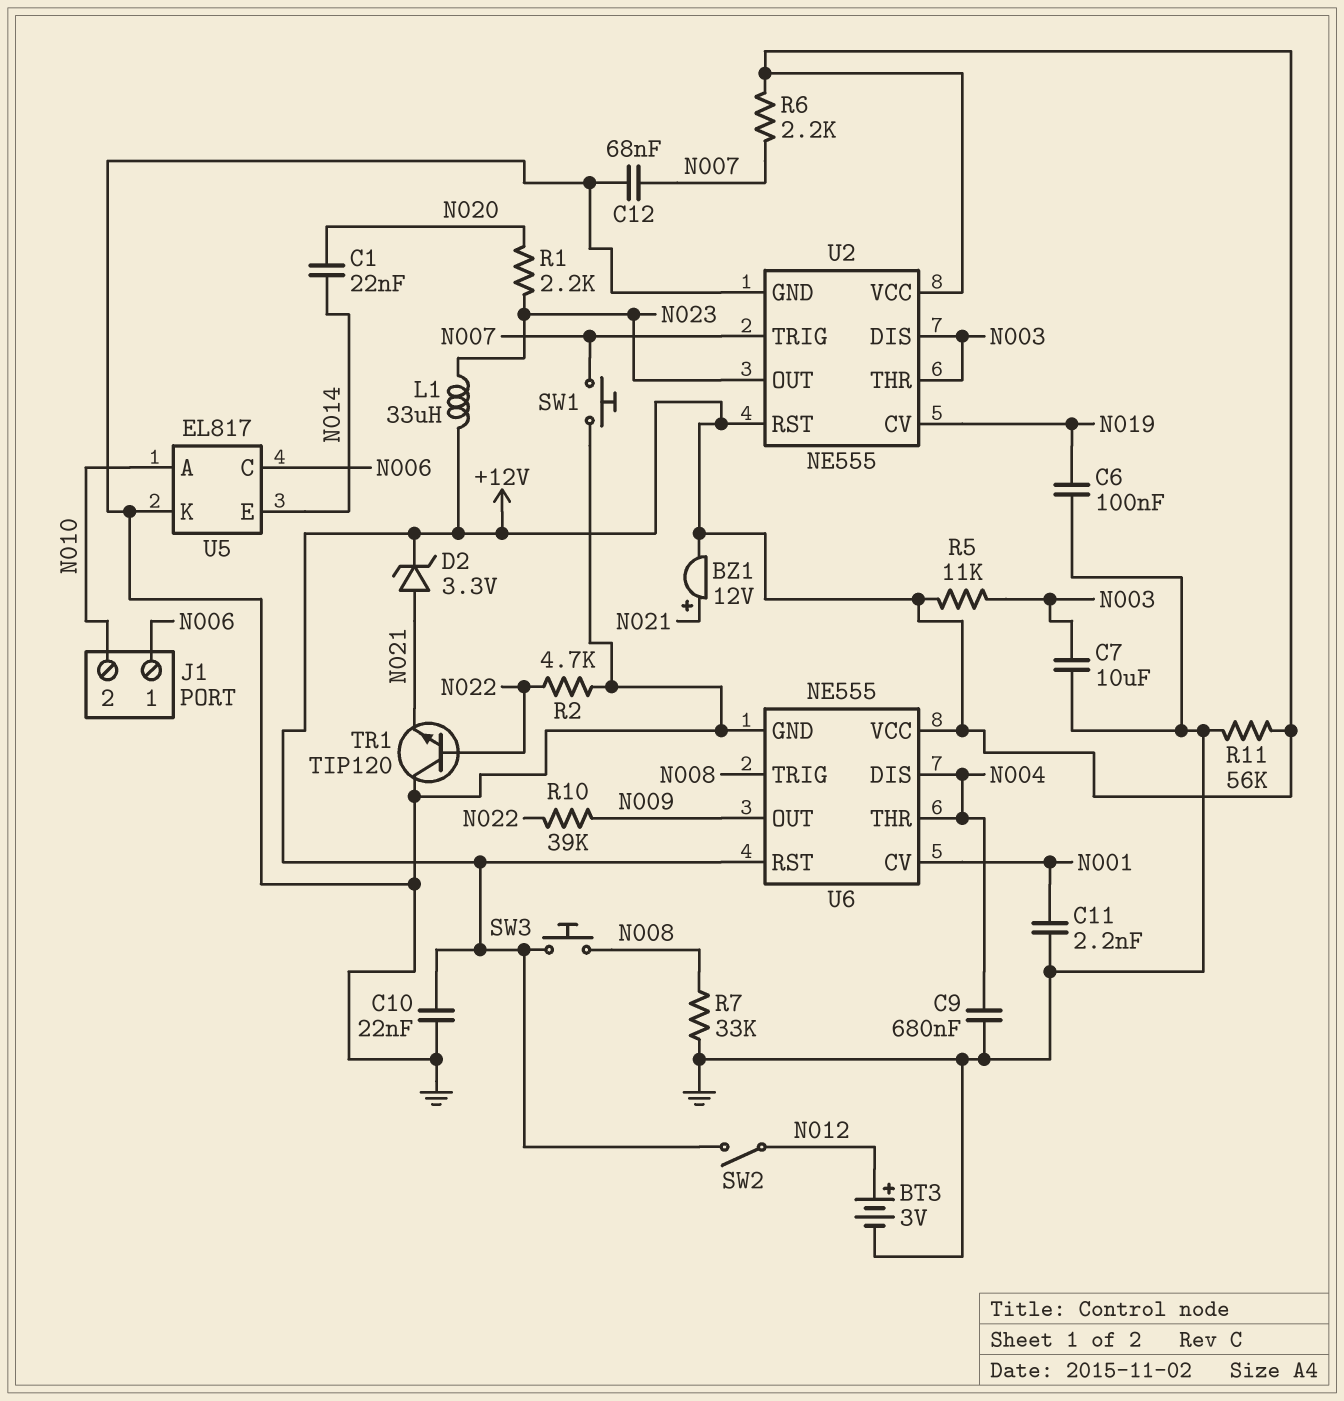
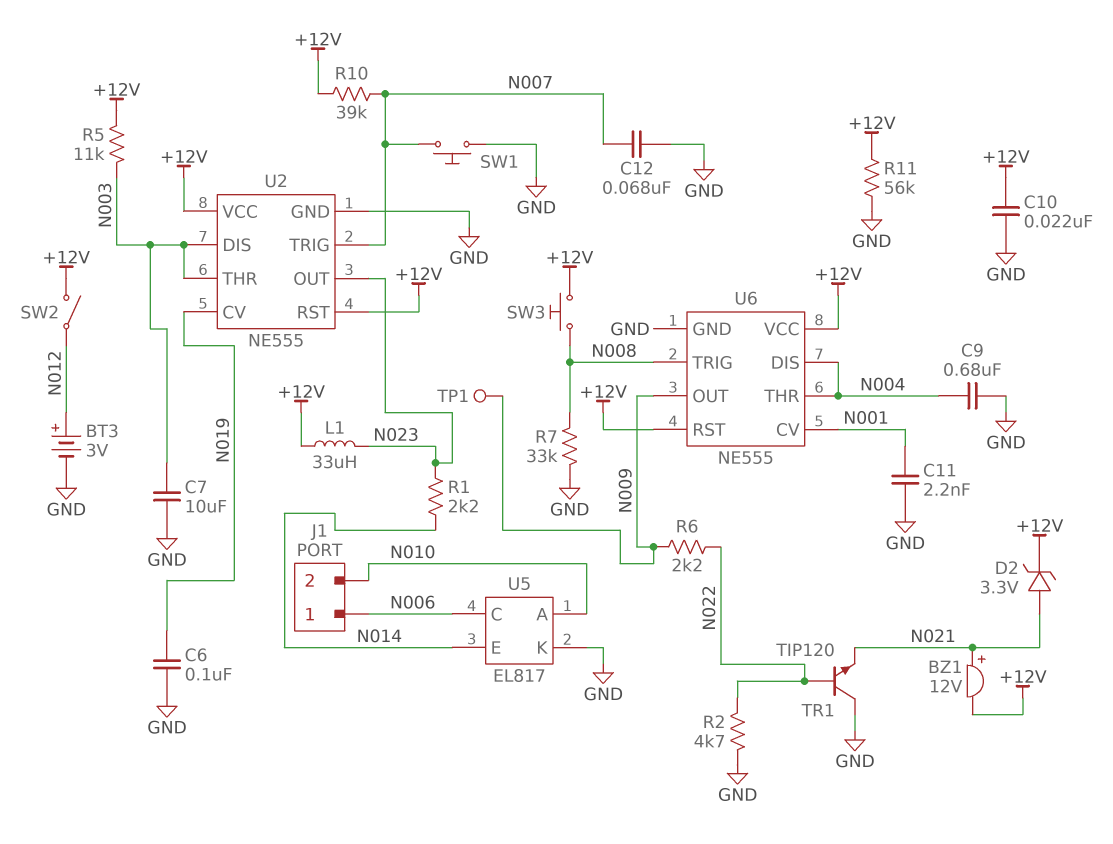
C1: 22nF (N014, N020) -> none
R1: 2.2k (N020, N023) -> 2.2k (N014, N023)
R6: 2.2k (+12V, N007) -> 2.2k (N009, N022)
R10: 39k (N009, N022) -> 39k (+12V, N007)
TP1: none -> test point (N009)

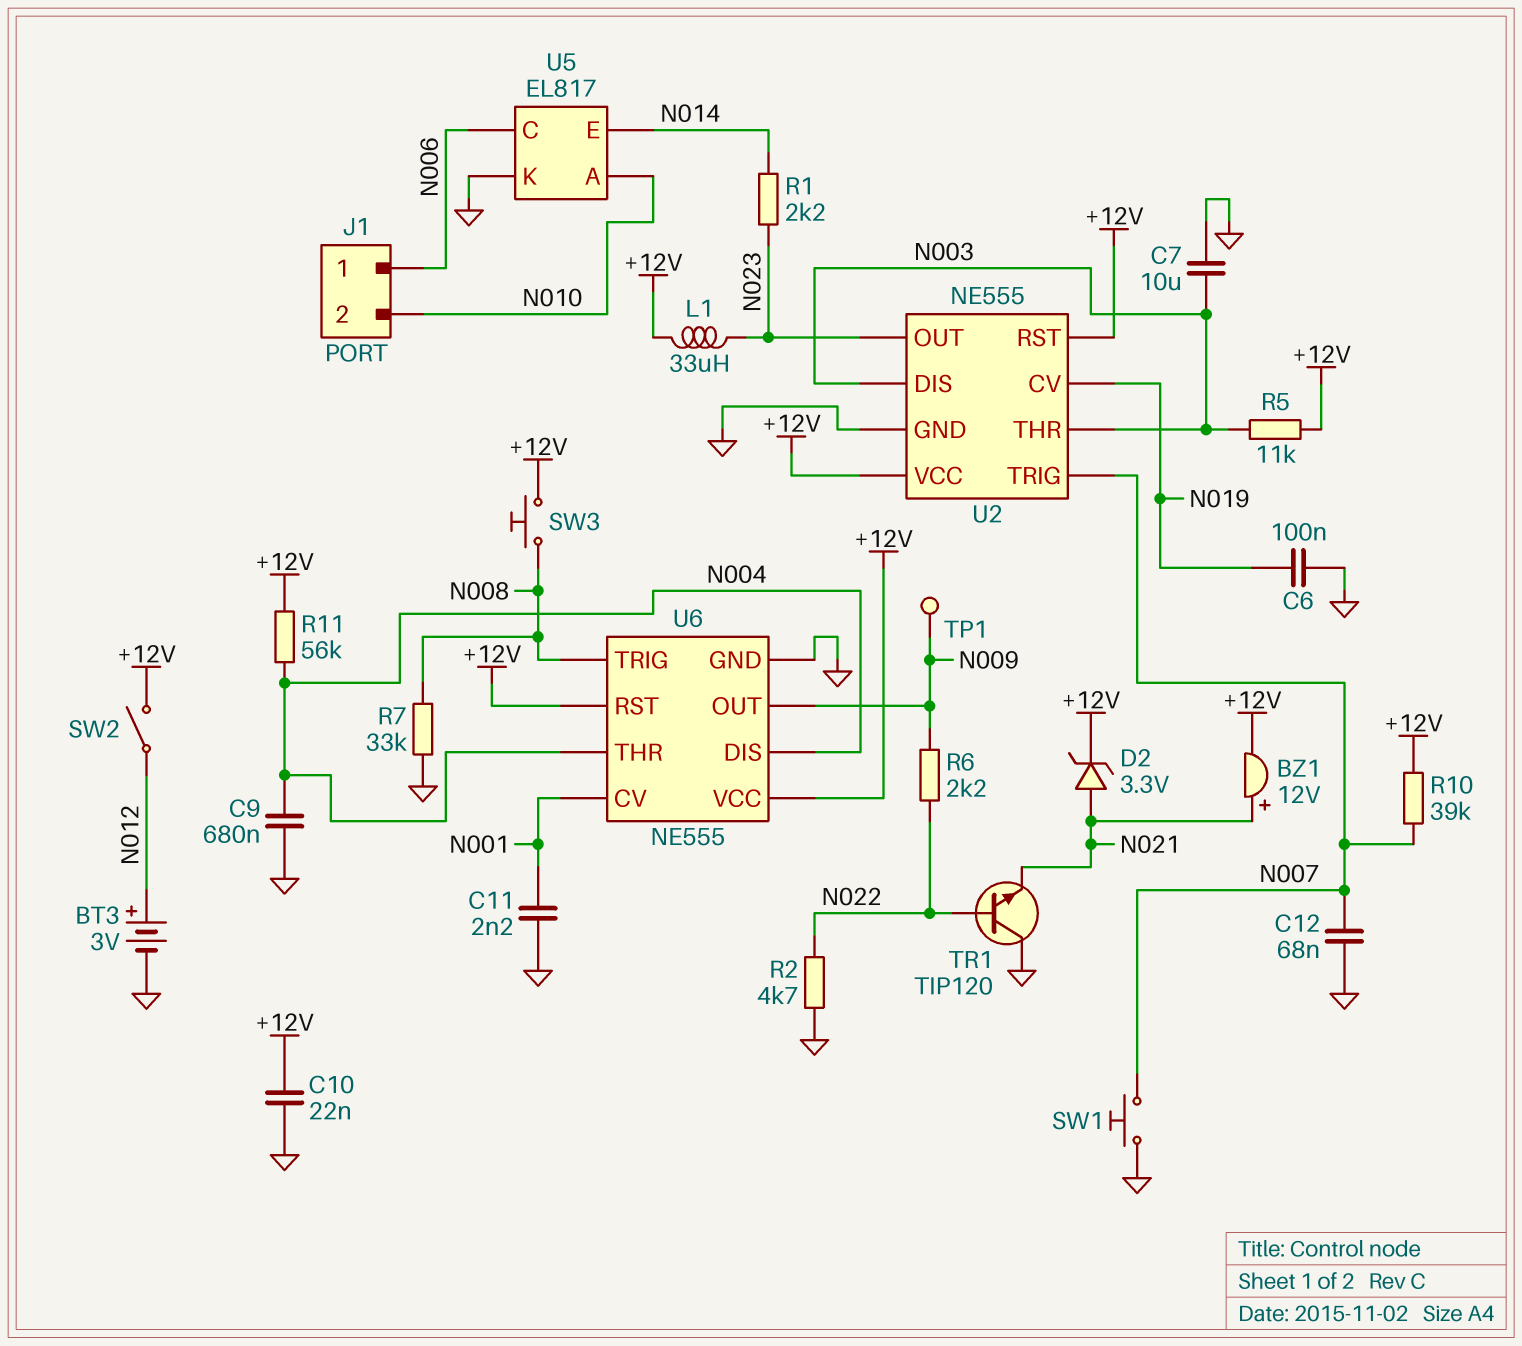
R11: 56k (+12V, GND) -> 56k (+12V, N004)

